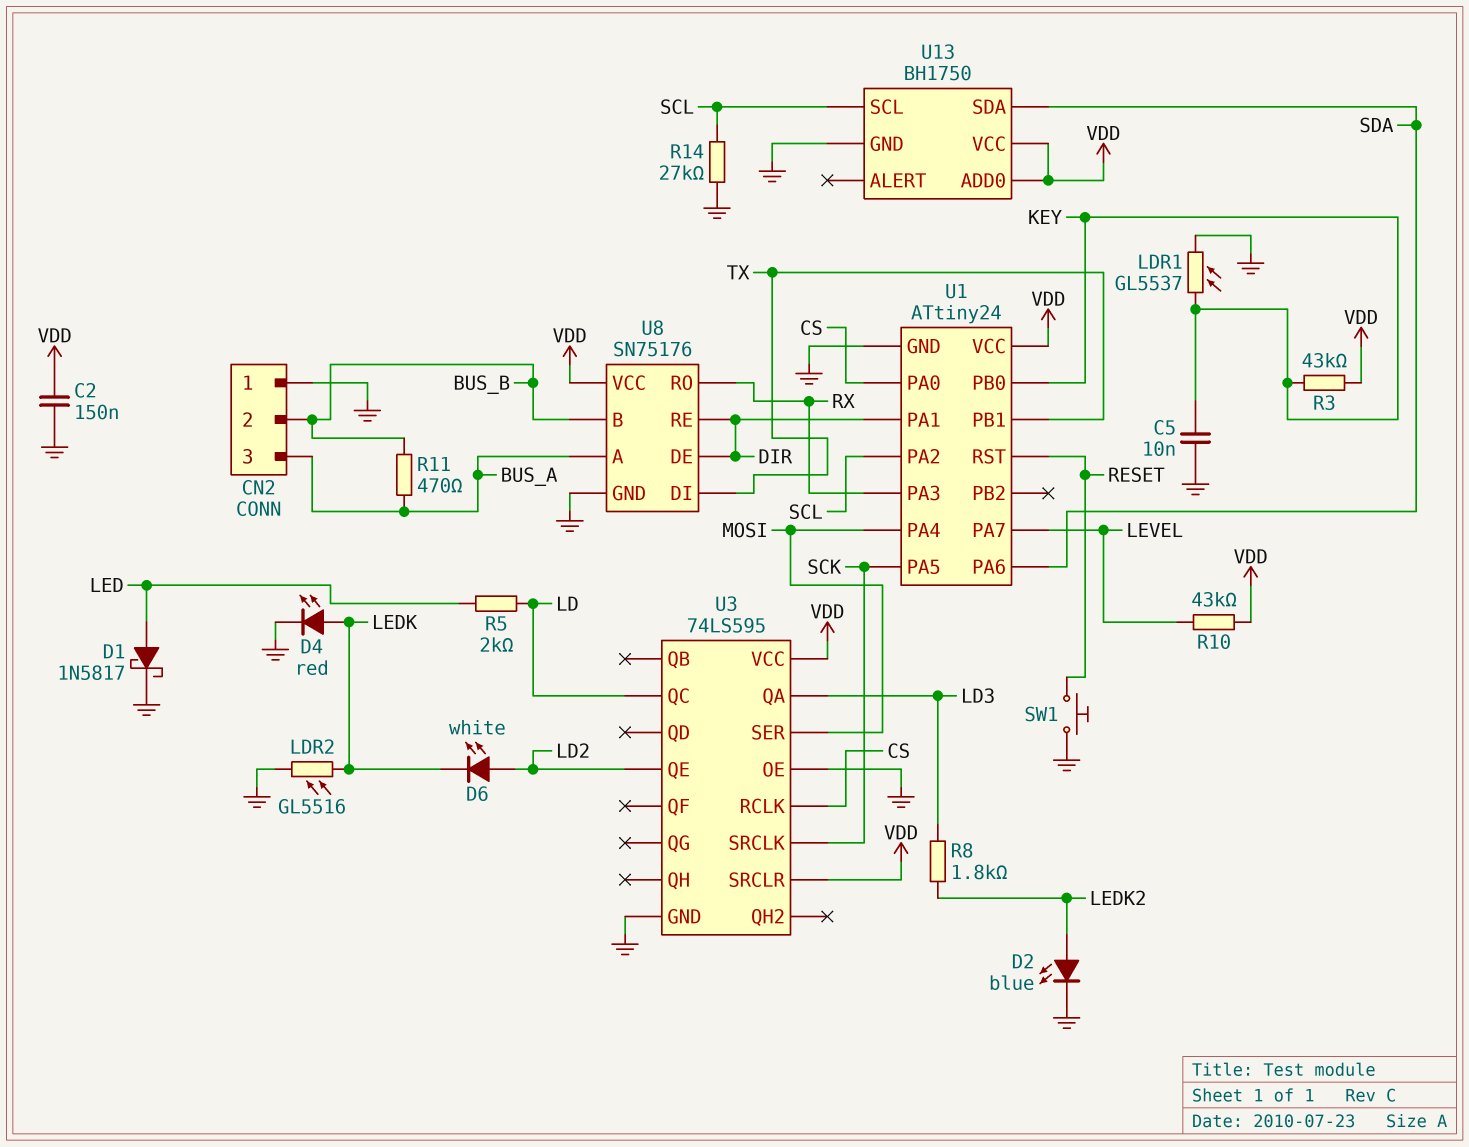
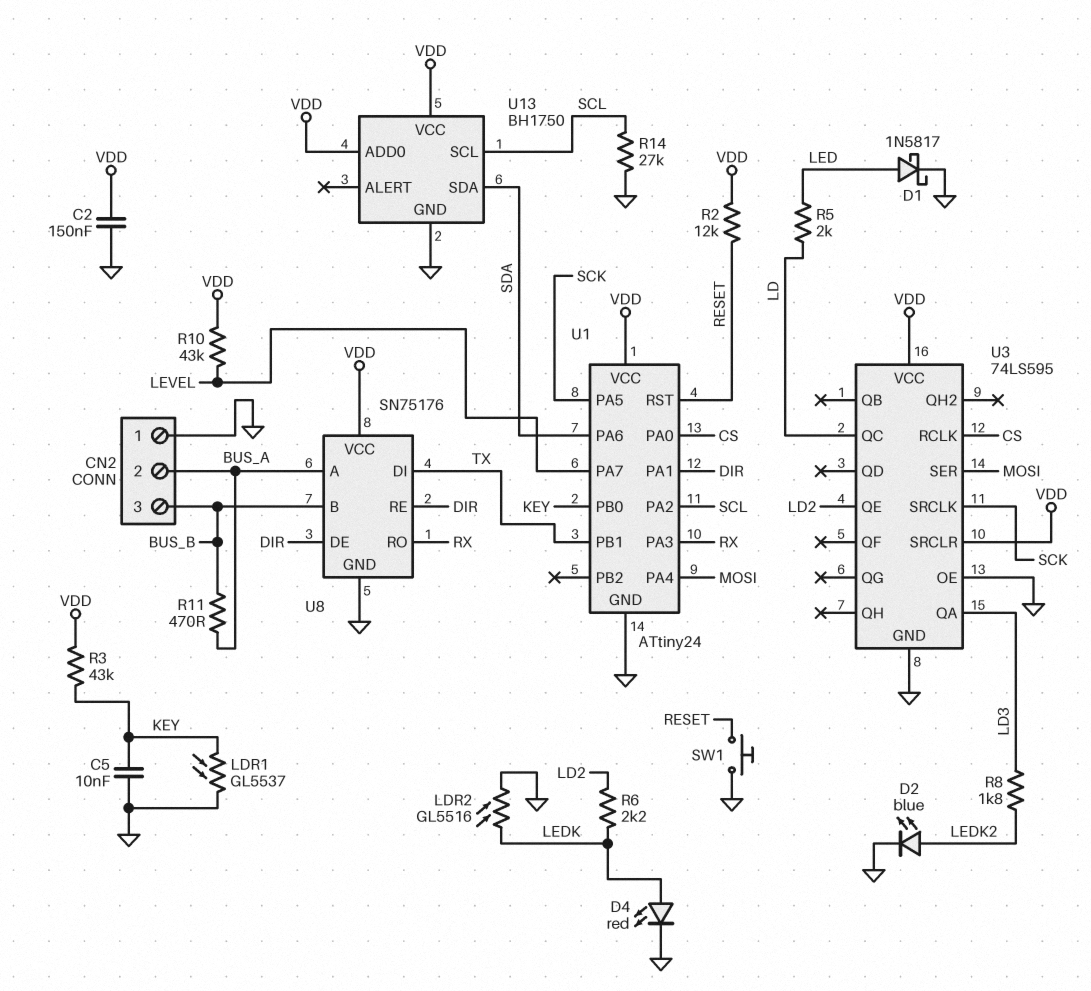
CN2 pin 2: BUS_B -> BUS_A
CN2 pin 3: BUS_A -> BUS_B
D6: LED white (A LD2, K LEDK) -> none
R2: none -> 12k (RESET, VDD)
R6: none -> 2.2k (LD2, LEDK)

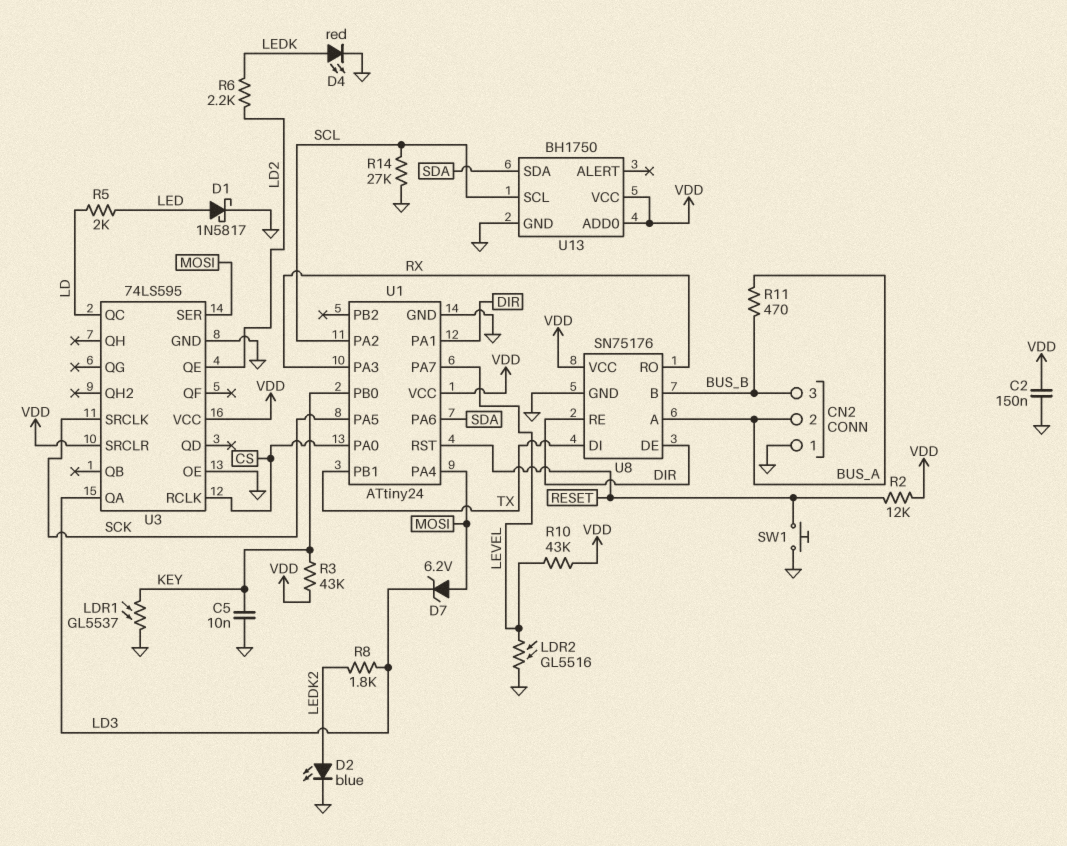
D7: none -> zener 6.2V (A MOSI, K LD3)
LDR2: GL5516 (GND, LEDK) -> GL5516 (GND, LEVEL)

